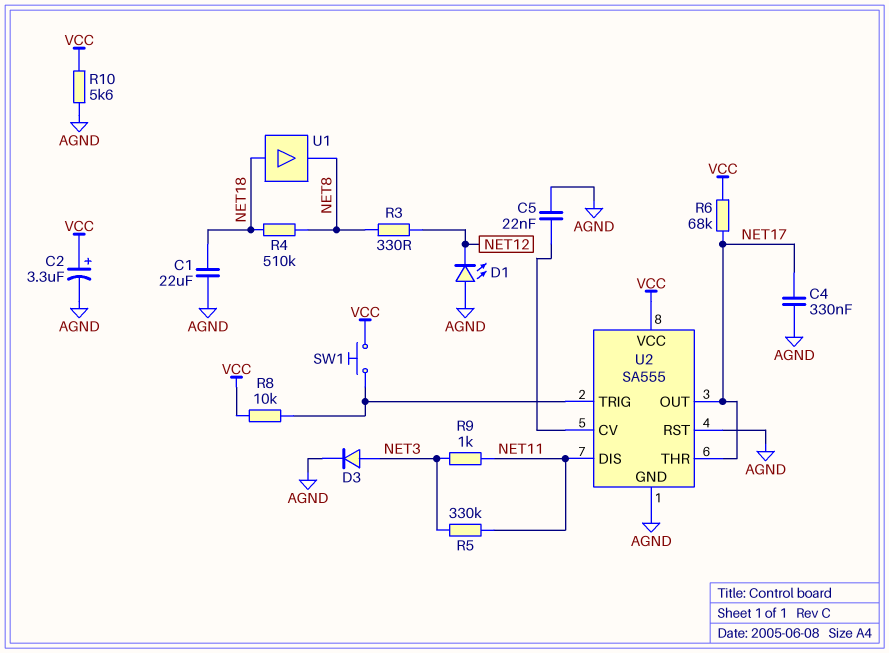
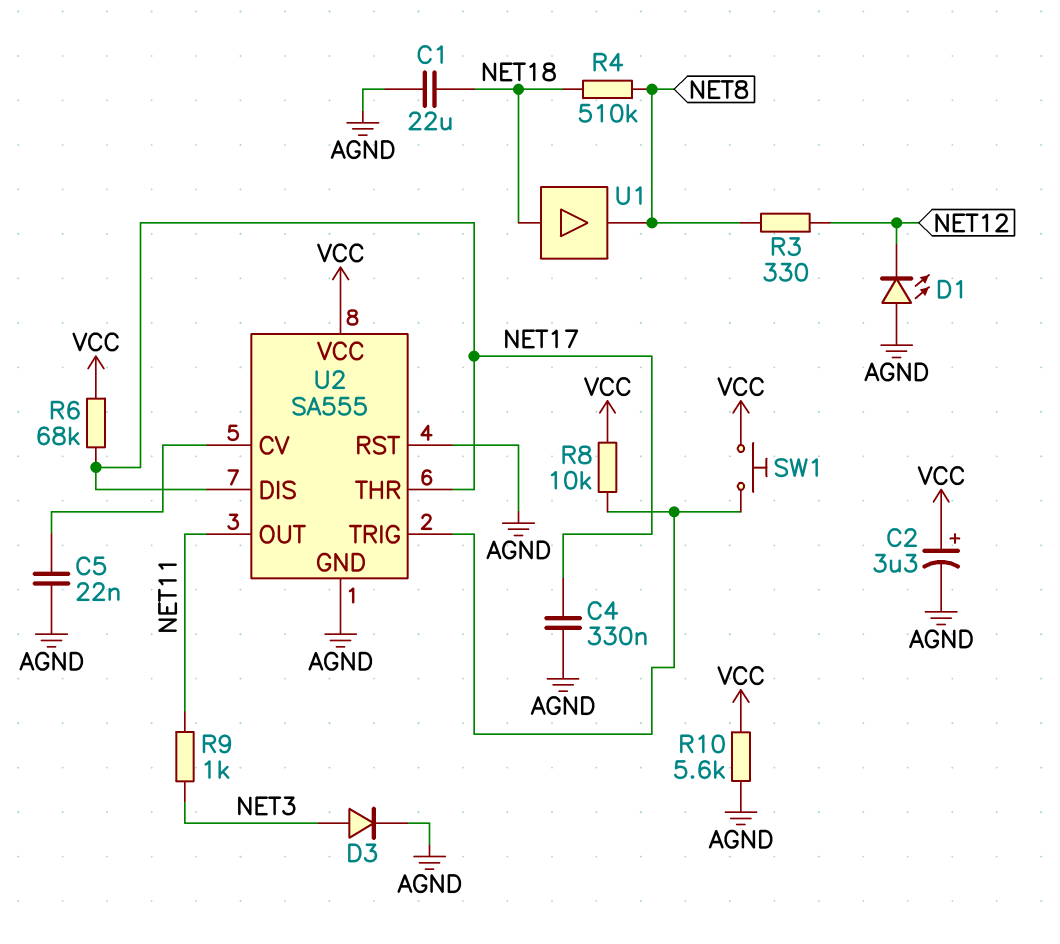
R5: 330k (NET3, NET11) -> none
U2 pin DIS: NET11 -> NET17
U2 pin OUT: NET17 -> NET11

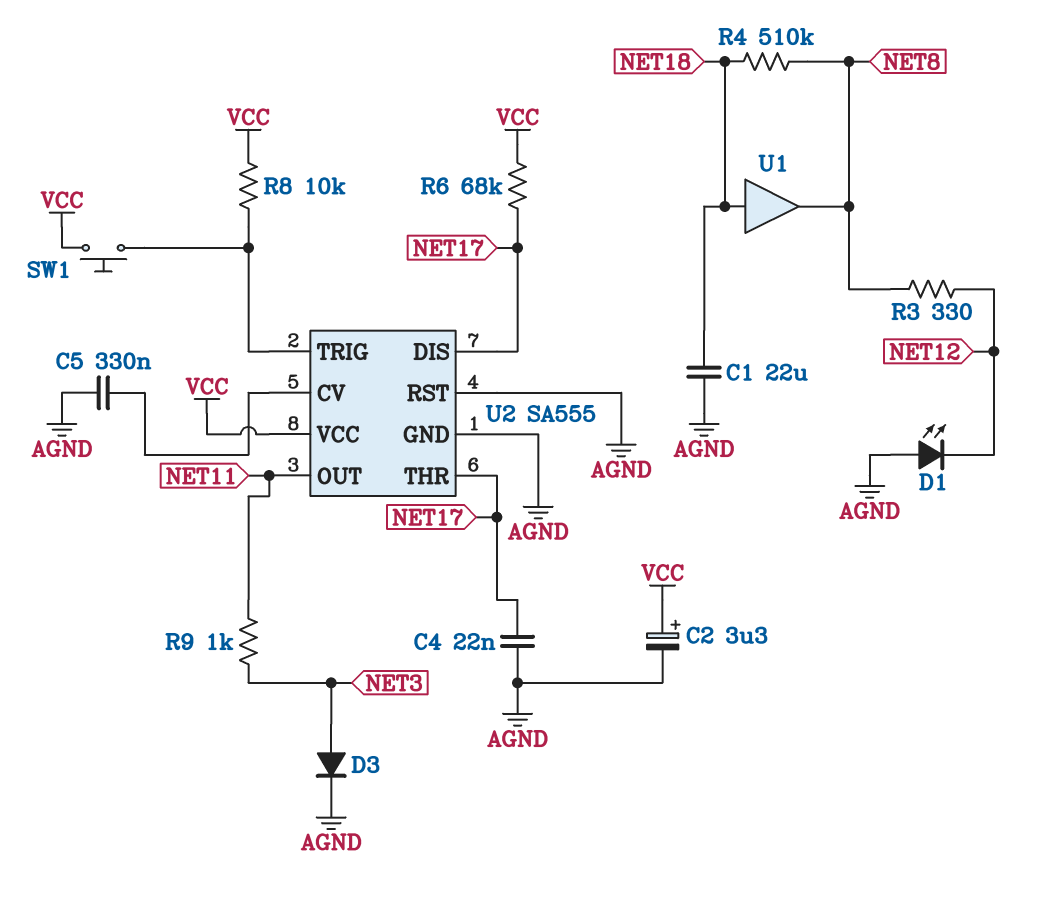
C4: 330nF (AGND, NET17) -> 22nF (AGND, NET17)
C5: 22nF (AGND, U2/CV) -> 330nF (AGND, U2/CV)
R10: 5.6k (AGND, VCC) -> none

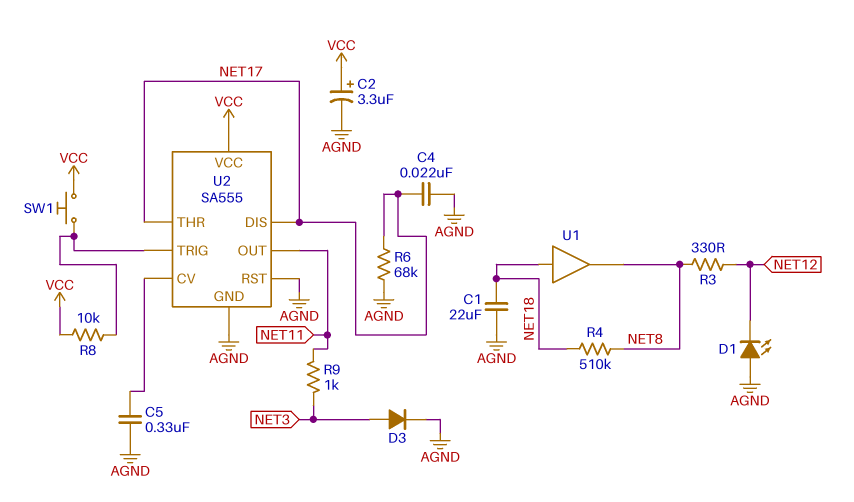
R6: 68k (NET17, VCC) -> 68k (AGND, NET17)

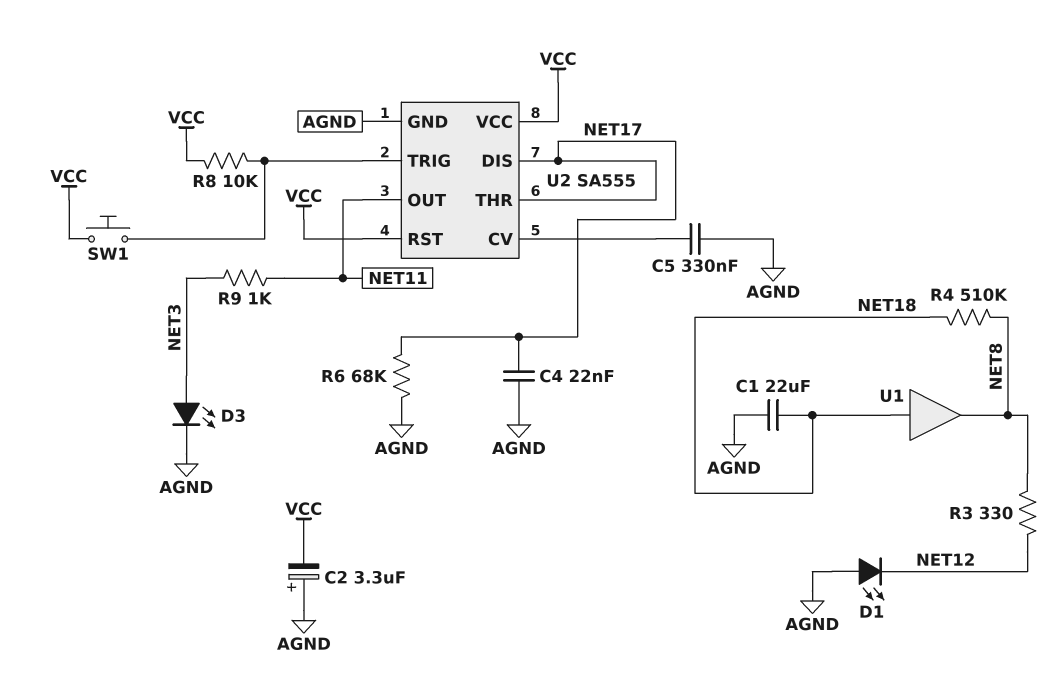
C2: 3.3uF (plus VCC, minus AGND) -> 3.3uF (plus AGND, minus VCC)
D3: diode (A NET3, K AGND) -> LED (A NET3, K AGND)
U2 pin RST: AGND -> VCC

